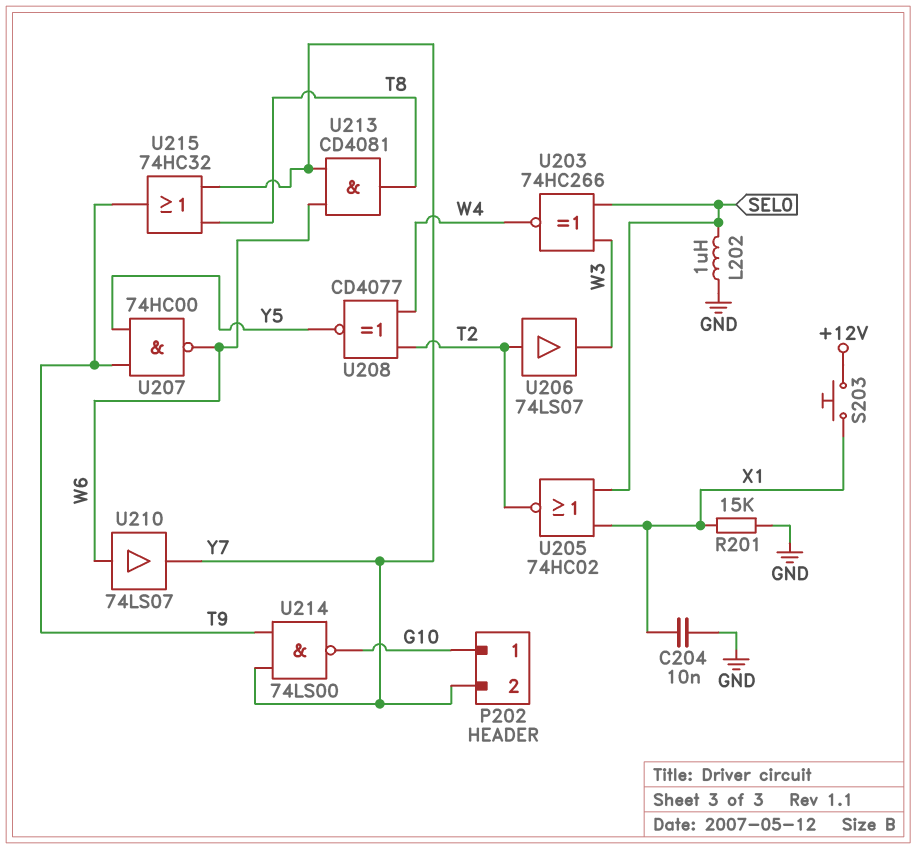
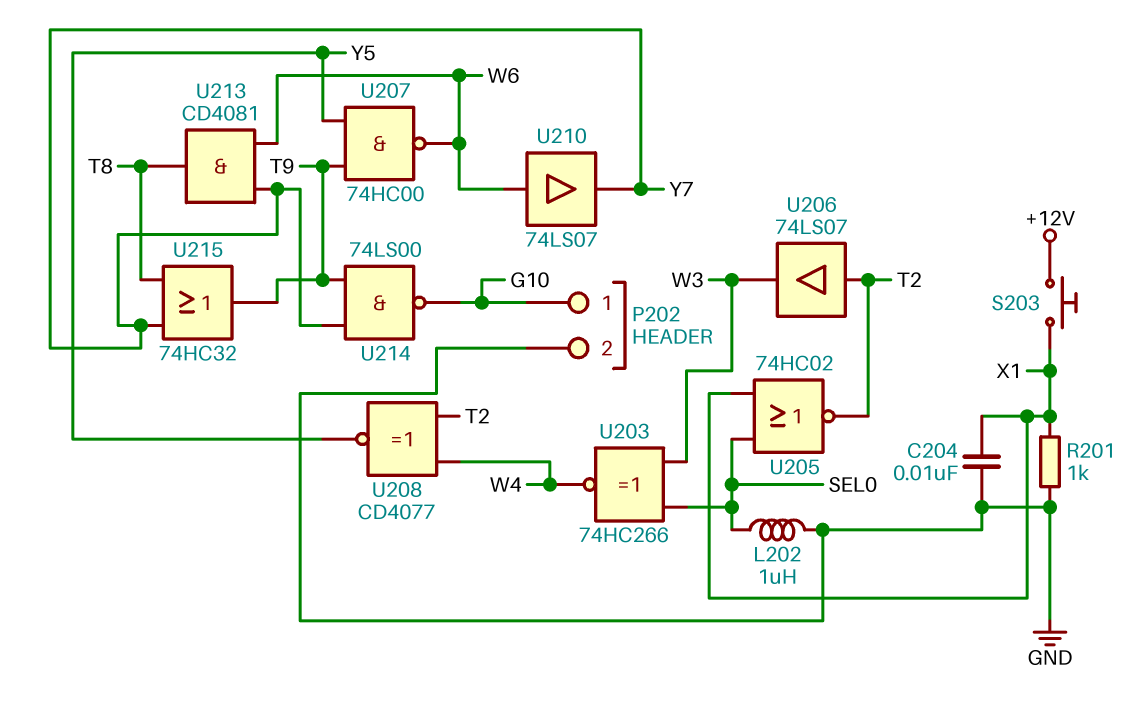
P202 pin 2: Y7 -> GND
R201: 15k (GND, X1) -> 1k (GND, X1)

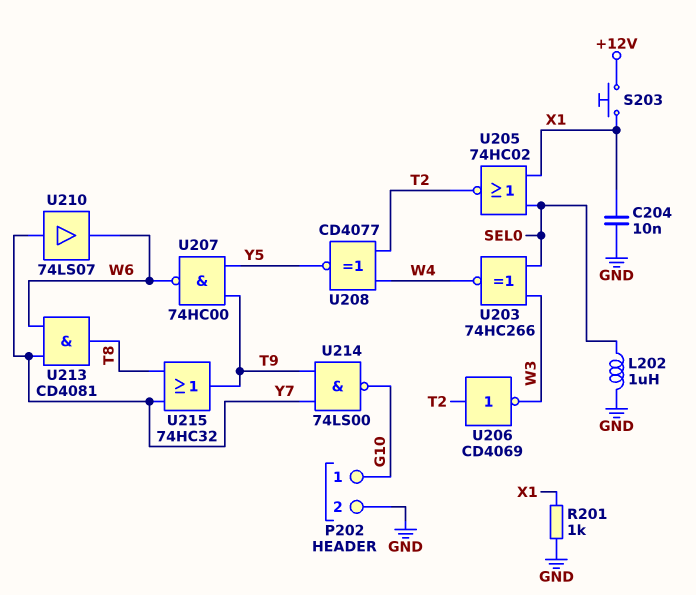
U206: buffer 74LS07 (in T2, out W3) -> NOT CD4069 (in T2, out W3)
U210: buffer 74LS07 (in W6, out Y7) -> buffer 74LS07 (in Y7, out W6)

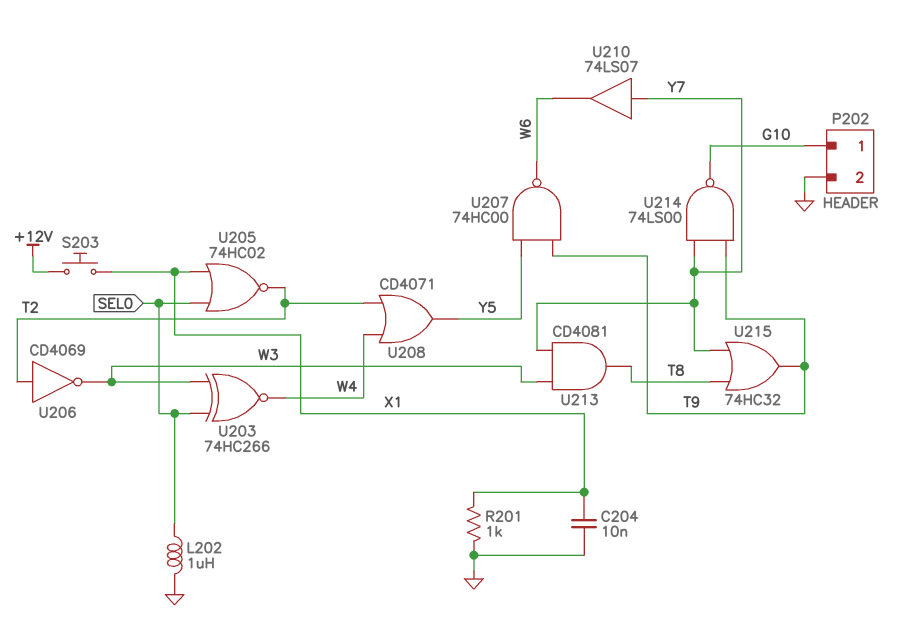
U208: XNOR CD4077 (in T2, in W4, out Y5) -> OR CD4071 (in T2, in W4, out Y5)
U213: AND CD4081 (in W6, in Y7, out T8) -> AND CD4081 (in W3, in Y7, out T8)

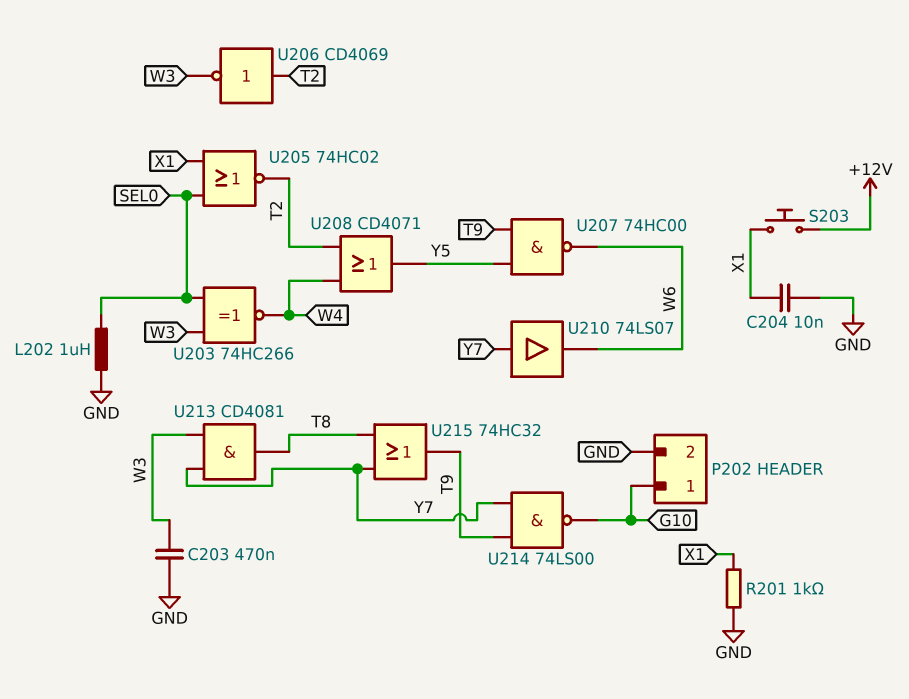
C203: none -> 470nF (GND, W3)

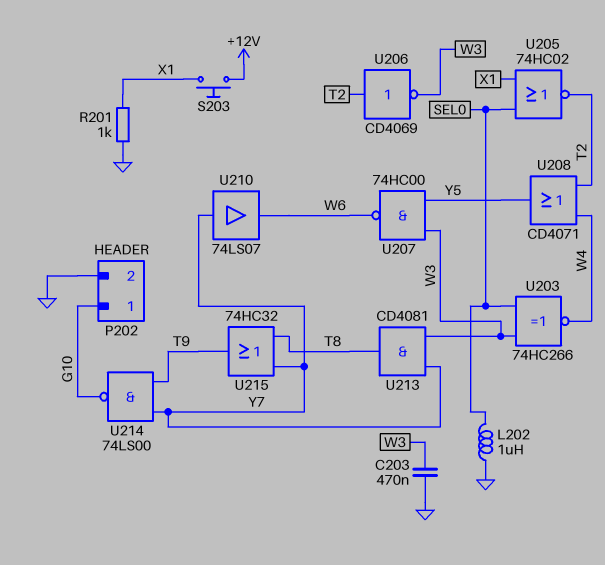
C204: 10nF (GND, X1) -> none
U207: NAND 74HC00 (in T9, in Y5, out W6) -> NAND 74HC00 (in W3, in Y5, out W6)

